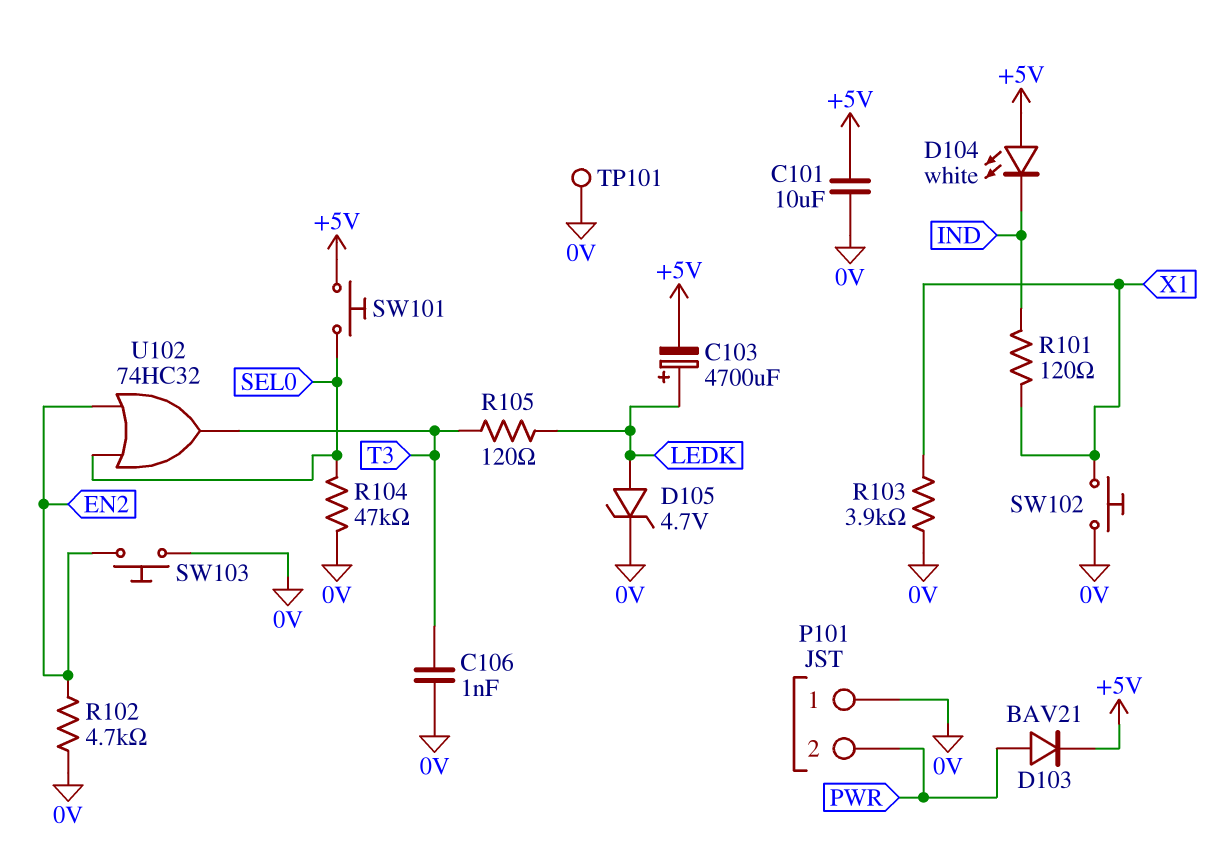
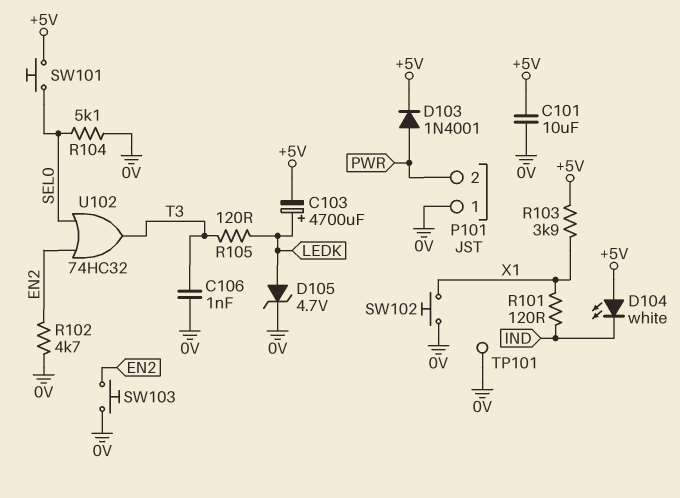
D103: diode BAV21 (A PWR, K +5V) -> diode 1N4001 (A PWR, K +5V)
R103: 3.9k (0V, X1) -> 3.9k (+5V, X1)
R104: 47k (0V, SEL0) -> 5.1k (0V, SEL0)

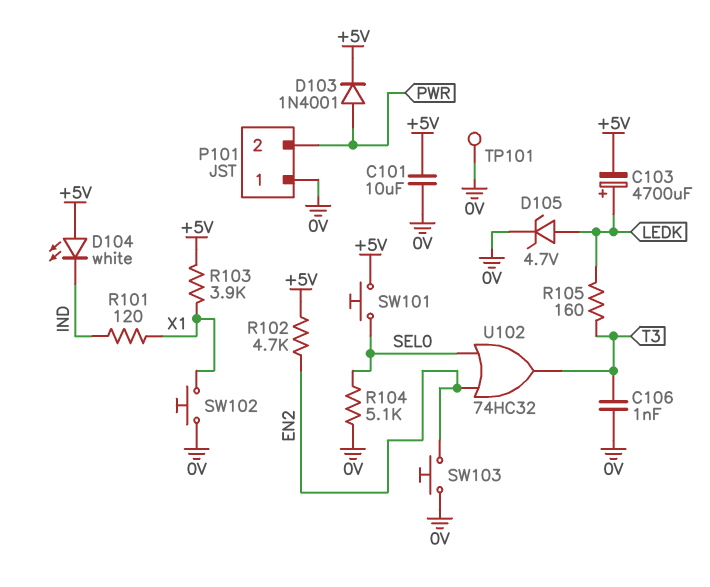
R102: 4.7k (0V, EN2) -> 4.7k (+5V, EN2)
R105: 120 (LEDK, T3) -> 160 (LEDK, T3)

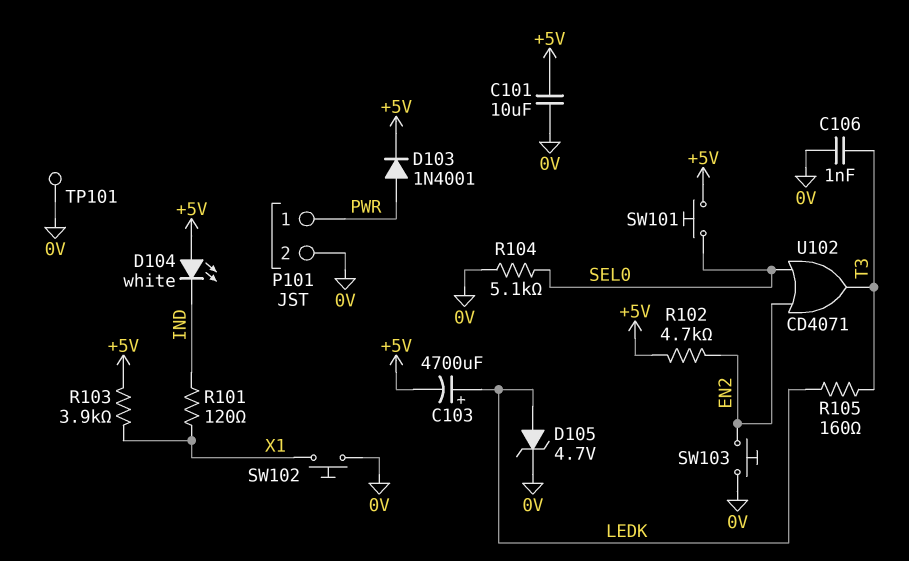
P101 pin 1: 0V -> PWR
P101 pin 2: PWR -> 0V
U102: OR 74HC32 (in EN2, in SEL0, out T3) -> OR CD4071 (in EN2, in SEL0, out T3)

